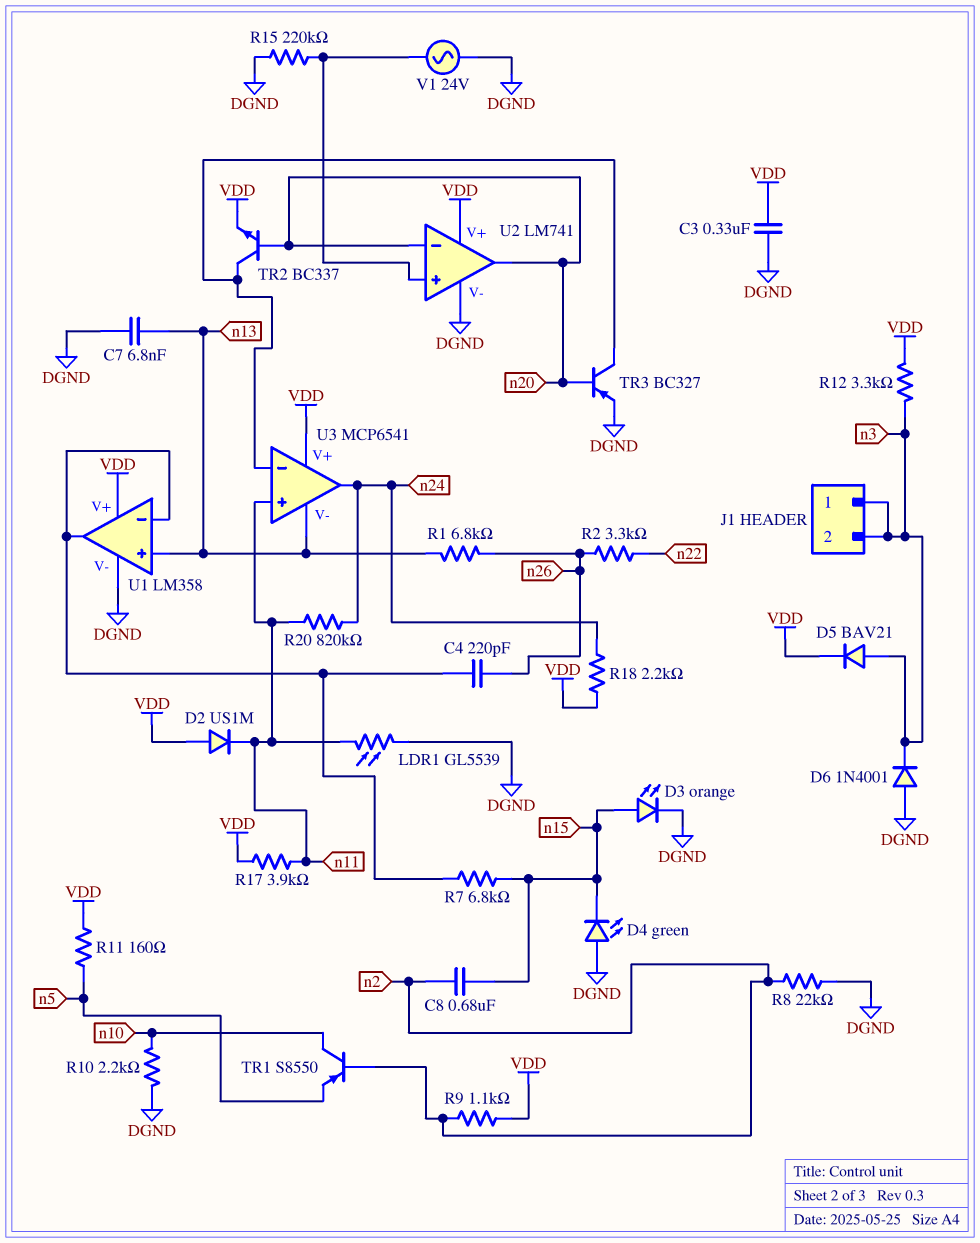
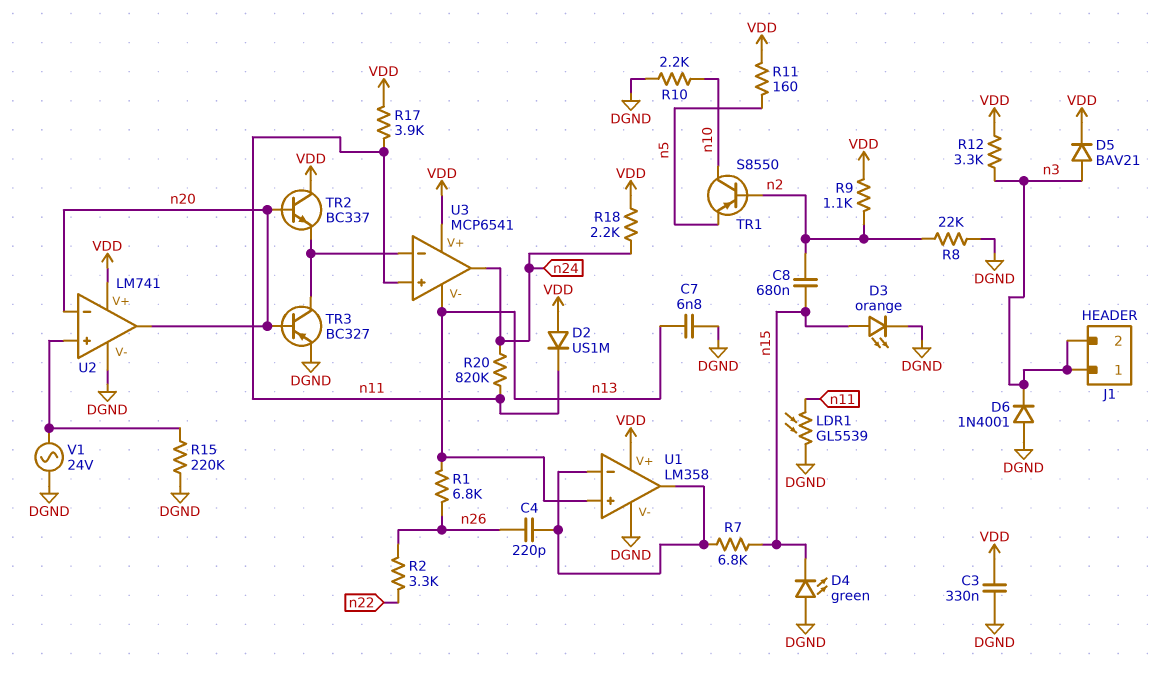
TR2: NPN BC337 (B n20, C U3/in-, E VDD) -> NPN BC337 (B n20, C VDD, E U3/in-)

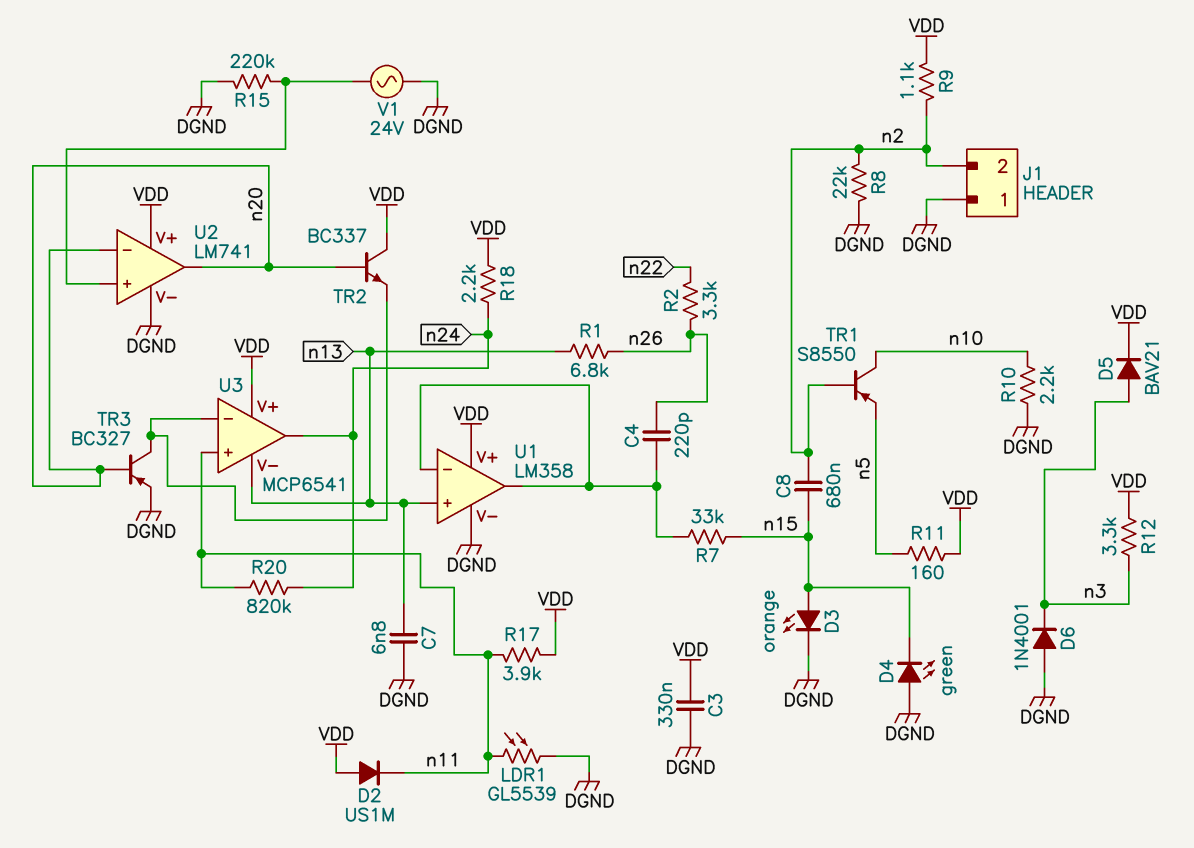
J1 pin 1: n3 -> DGND
J1 pin 2: n3 -> n2
R7: 6.8k (U1/in-, n15) -> 33k (U1/in-, n15)

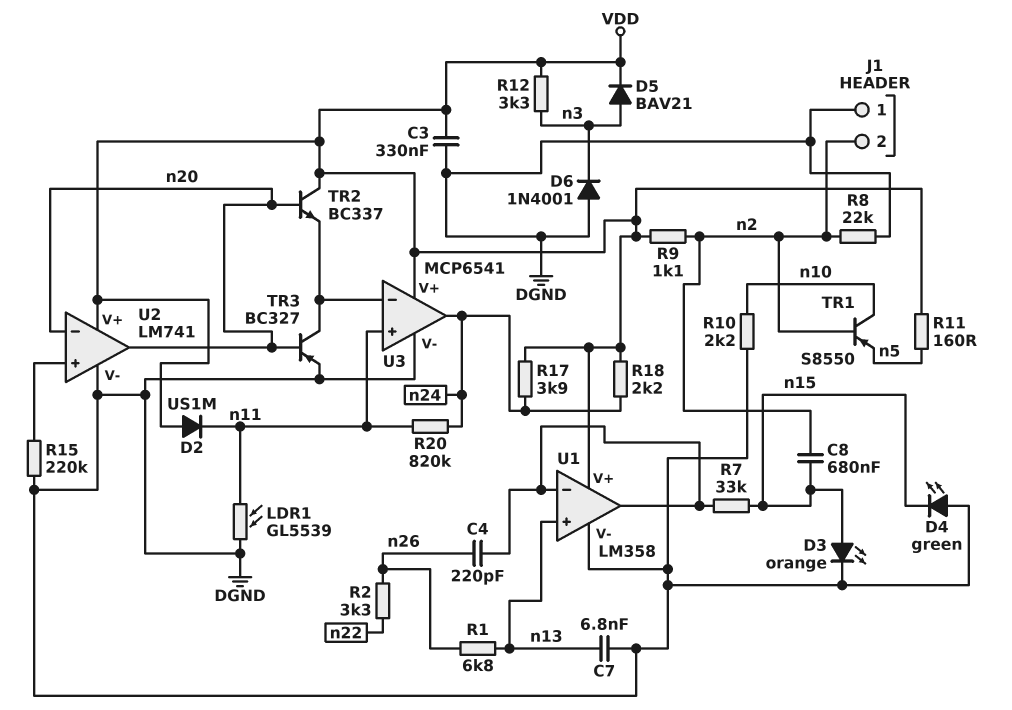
R17: 3.9k (VDD, n11) -> 3.9k (VDD, n24)
U3 pin V-: n13 -> DGND
V1: AC 24V (DGND, U2/in+) -> none

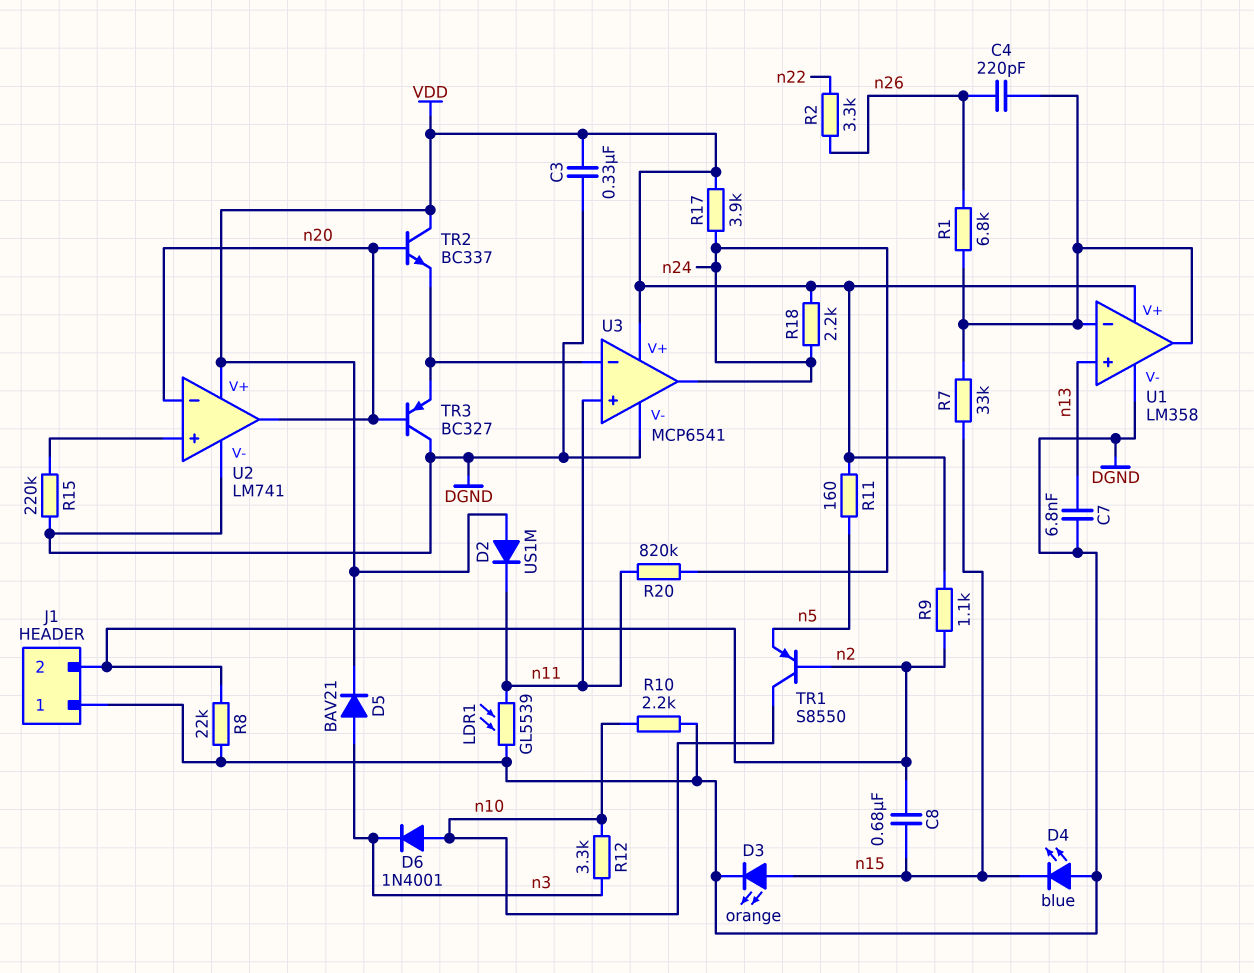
D4: LED green (A DGND, K n15) -> LED blue (A DGND, K n15)
D6: diode 1N4001 (A DGND, K n3) -> diode 1N4001 (A n10, K n3)
R1: 6.8k (n13, n26) -> 6.8k (U1/in-, n26)
R12: 3.3k (VDD, n3) -> 3.3k (n3, n10)
TR3: PNP BC327 (B n20, C U3/in-, E DGND) -> PNP BC327 (B n20, C DGND, E U3/in-)

